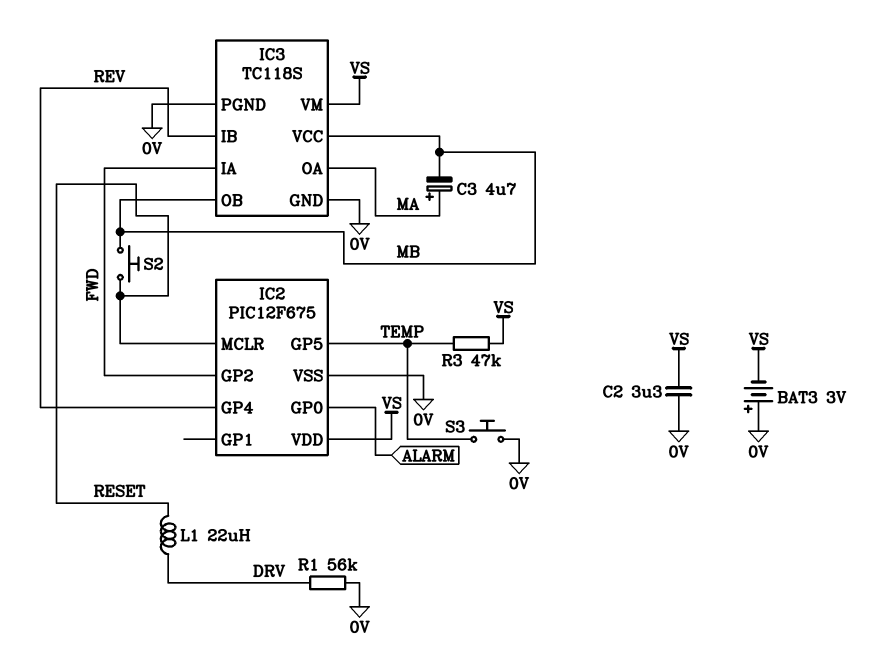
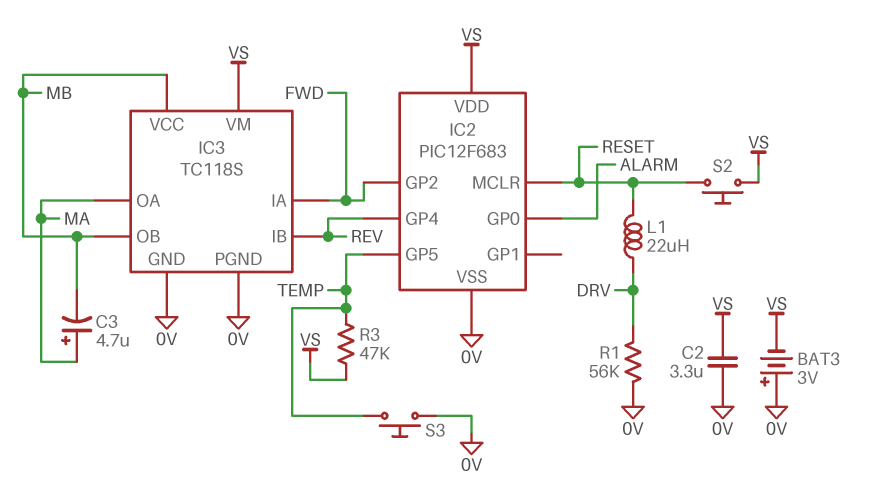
IC2: PIC12F675 -> PIC12F683
S2: button (MB, RESET) -> button (RESET, VS)

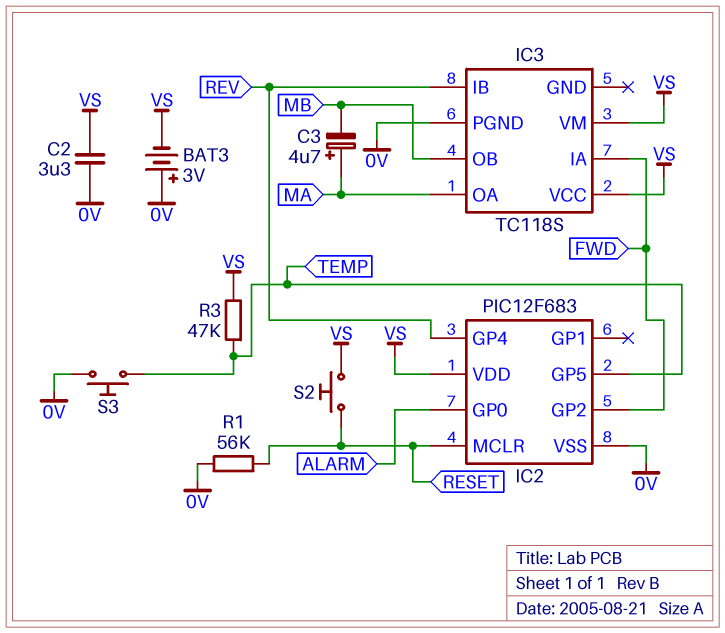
IC3 pin GND: 0V -> none
IC3 pin VCC: MB -> VS
L1: 22uH (DRV, RESET) -> none
R1: 56k (0V, DRV) -> 56k (0V, RESET)

